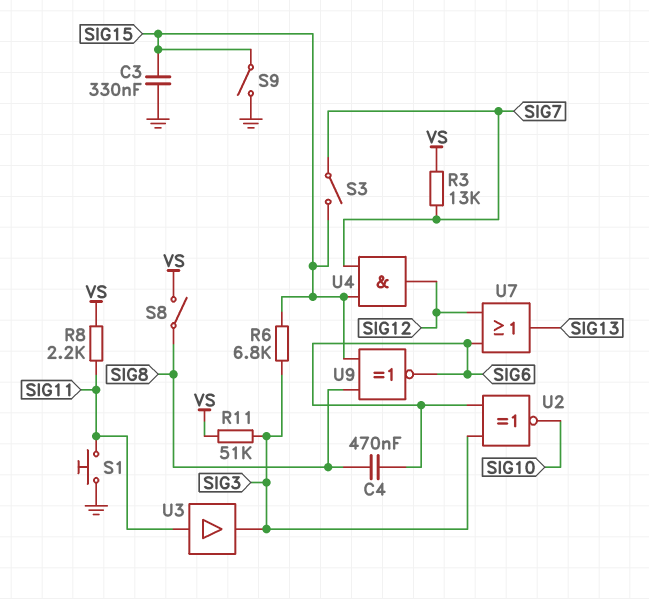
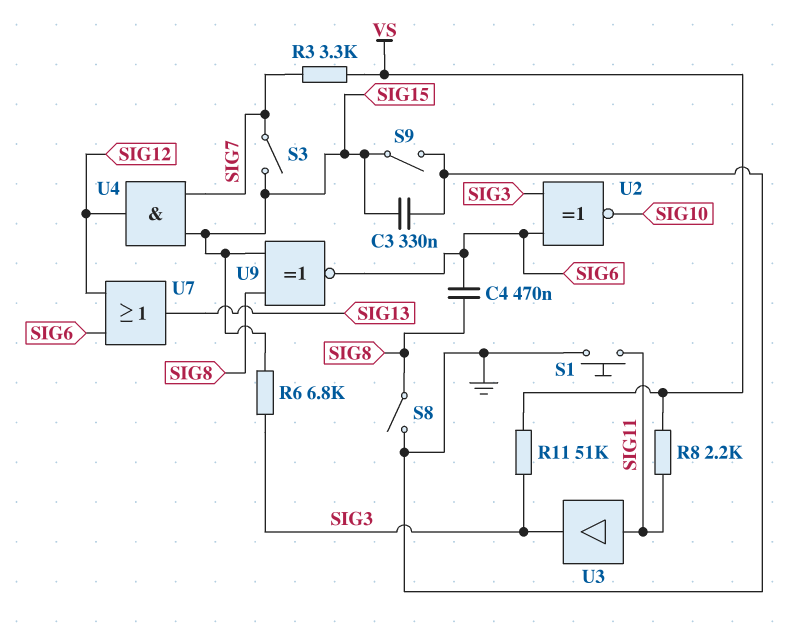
R3: 13k (SIG7, VS) -> 3.3k (SIG7, VS)
S8: switch (SIG8, VS) -> switch (GND, SIG8)

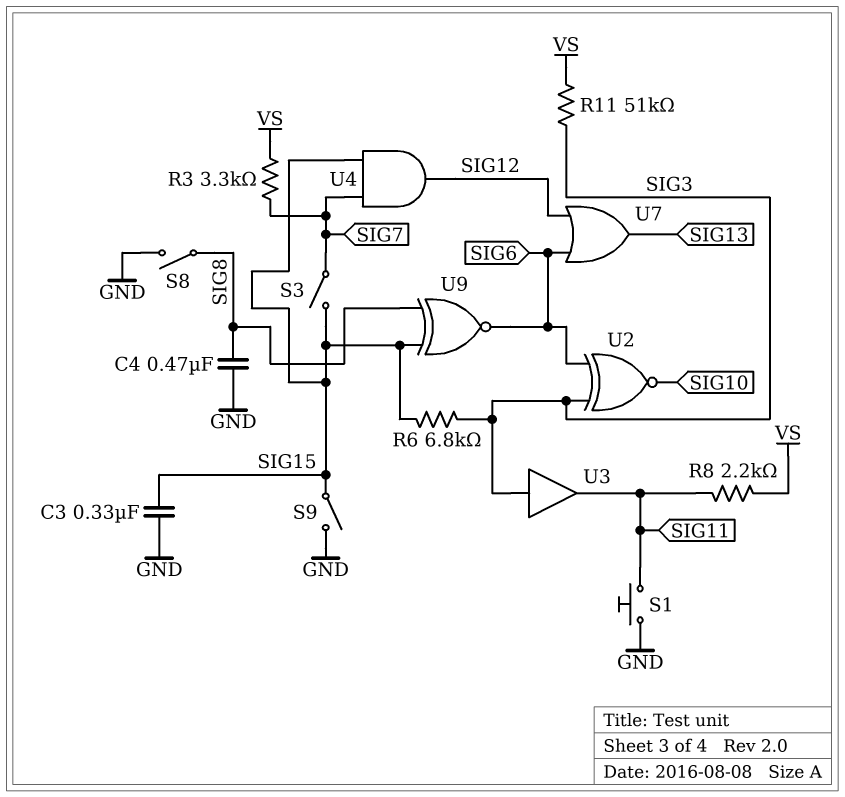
C4: 470nF (SIG6, SIG8) -> 470nF (GND, SIG8)
U3: buffer (in SIG11, out SIG3) -> buffer (in SIG3, out SIG11)

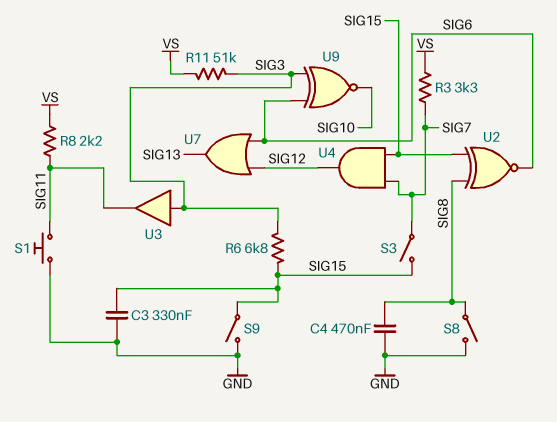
U2: XNOR (in SIG3, in SIG6, out SIG10) -> XNOR (in SIG8, in SIG15, out SIG6)
U9: XNOR (in SIG8, in SIG15, out SIG6) -> XNOR (in SIG3, in SIG6, out SIG10)

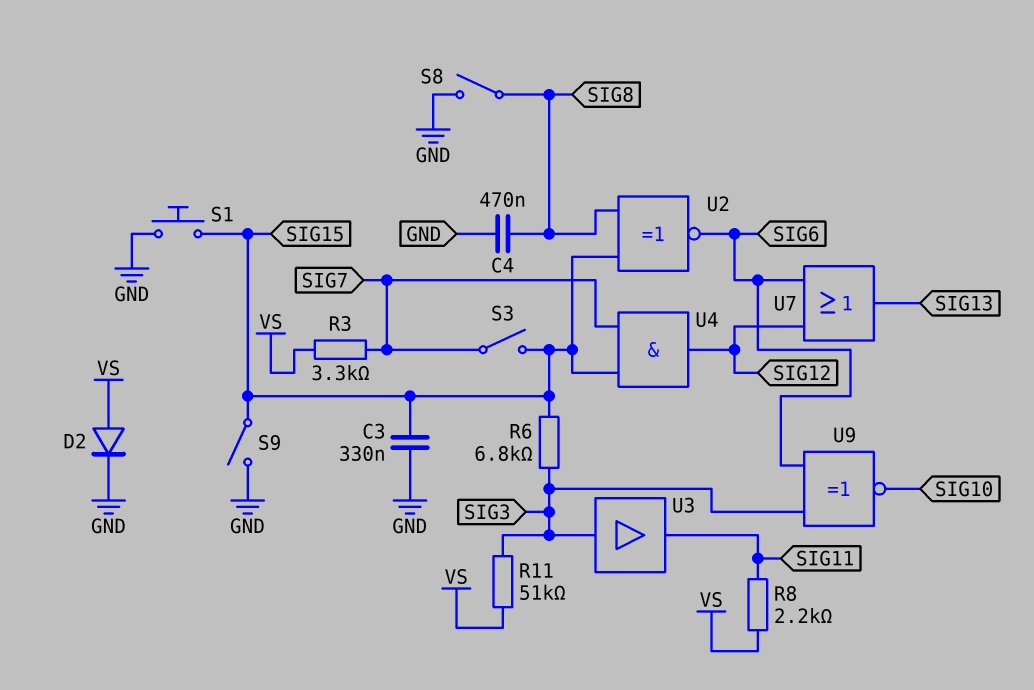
D2: none -> diode (A VS, K GND)
S1: button (GND, SIG11) -> button (GND, SIG15)

